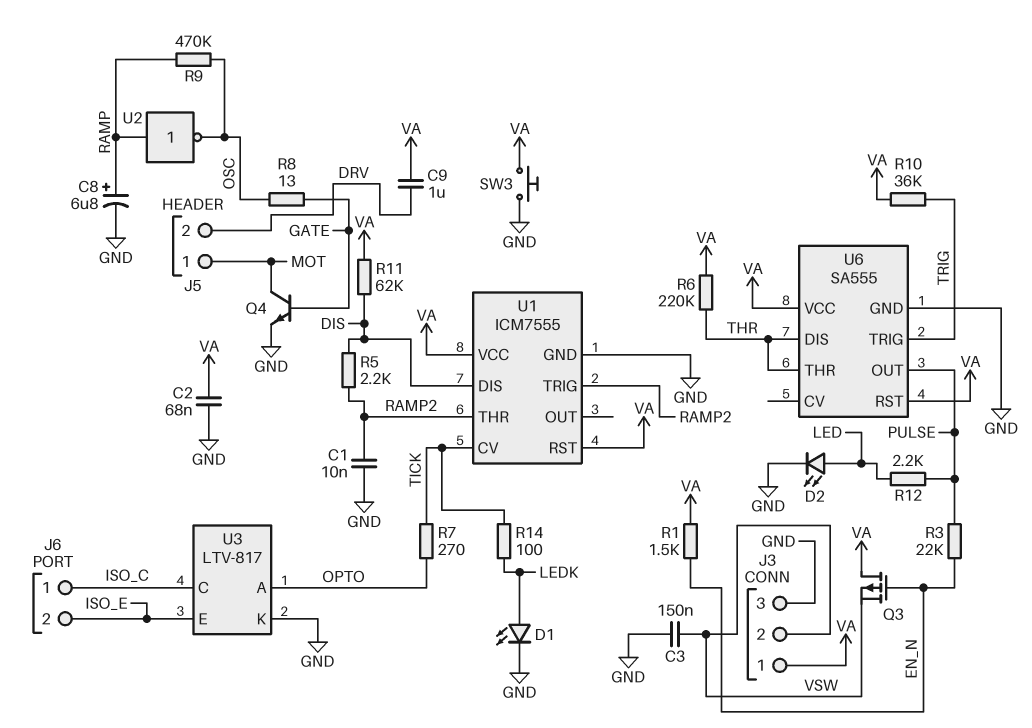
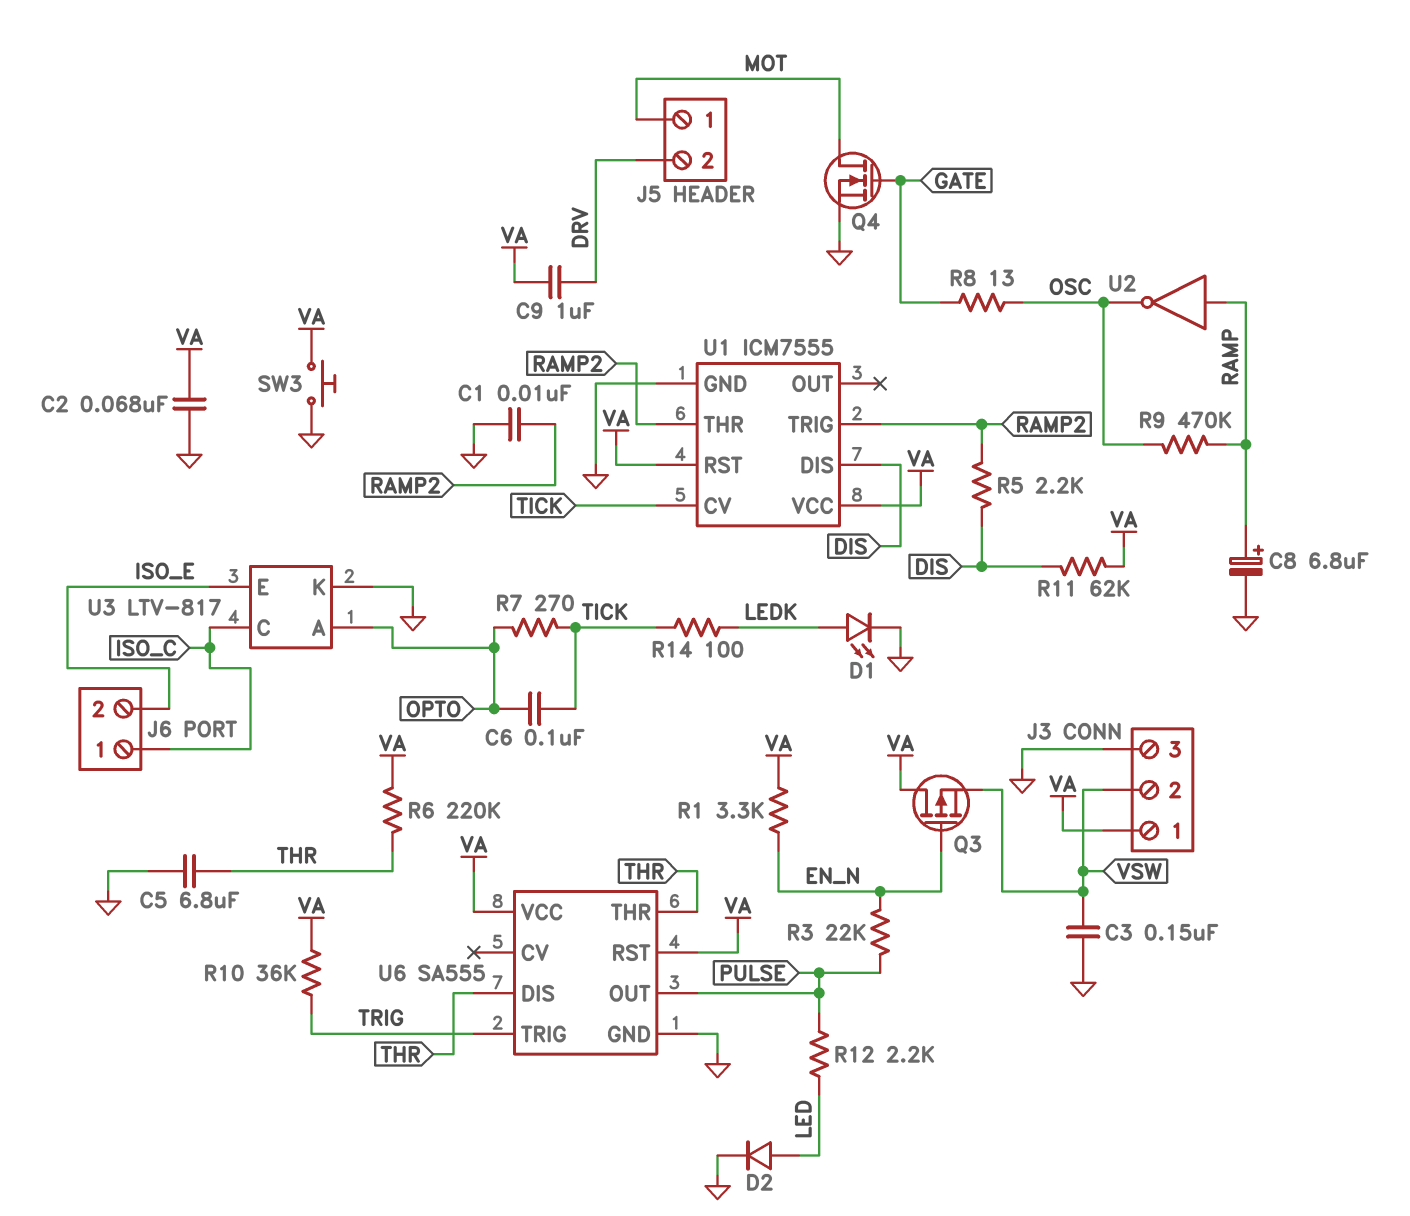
C5: none -> 6.8uF (GND, THR)
C6: none -> 100nF (OPTO, TICK)
D2: LED (A LED, K GND) -> diode (A LED, K GND)
Q4: NPN (B GATE, C MOT, E GND) -> NMOS (G GATE, D MOT, S GND)
R1: 1.5k (EN_N, VA) -> 3.3k (EN_N, VA)

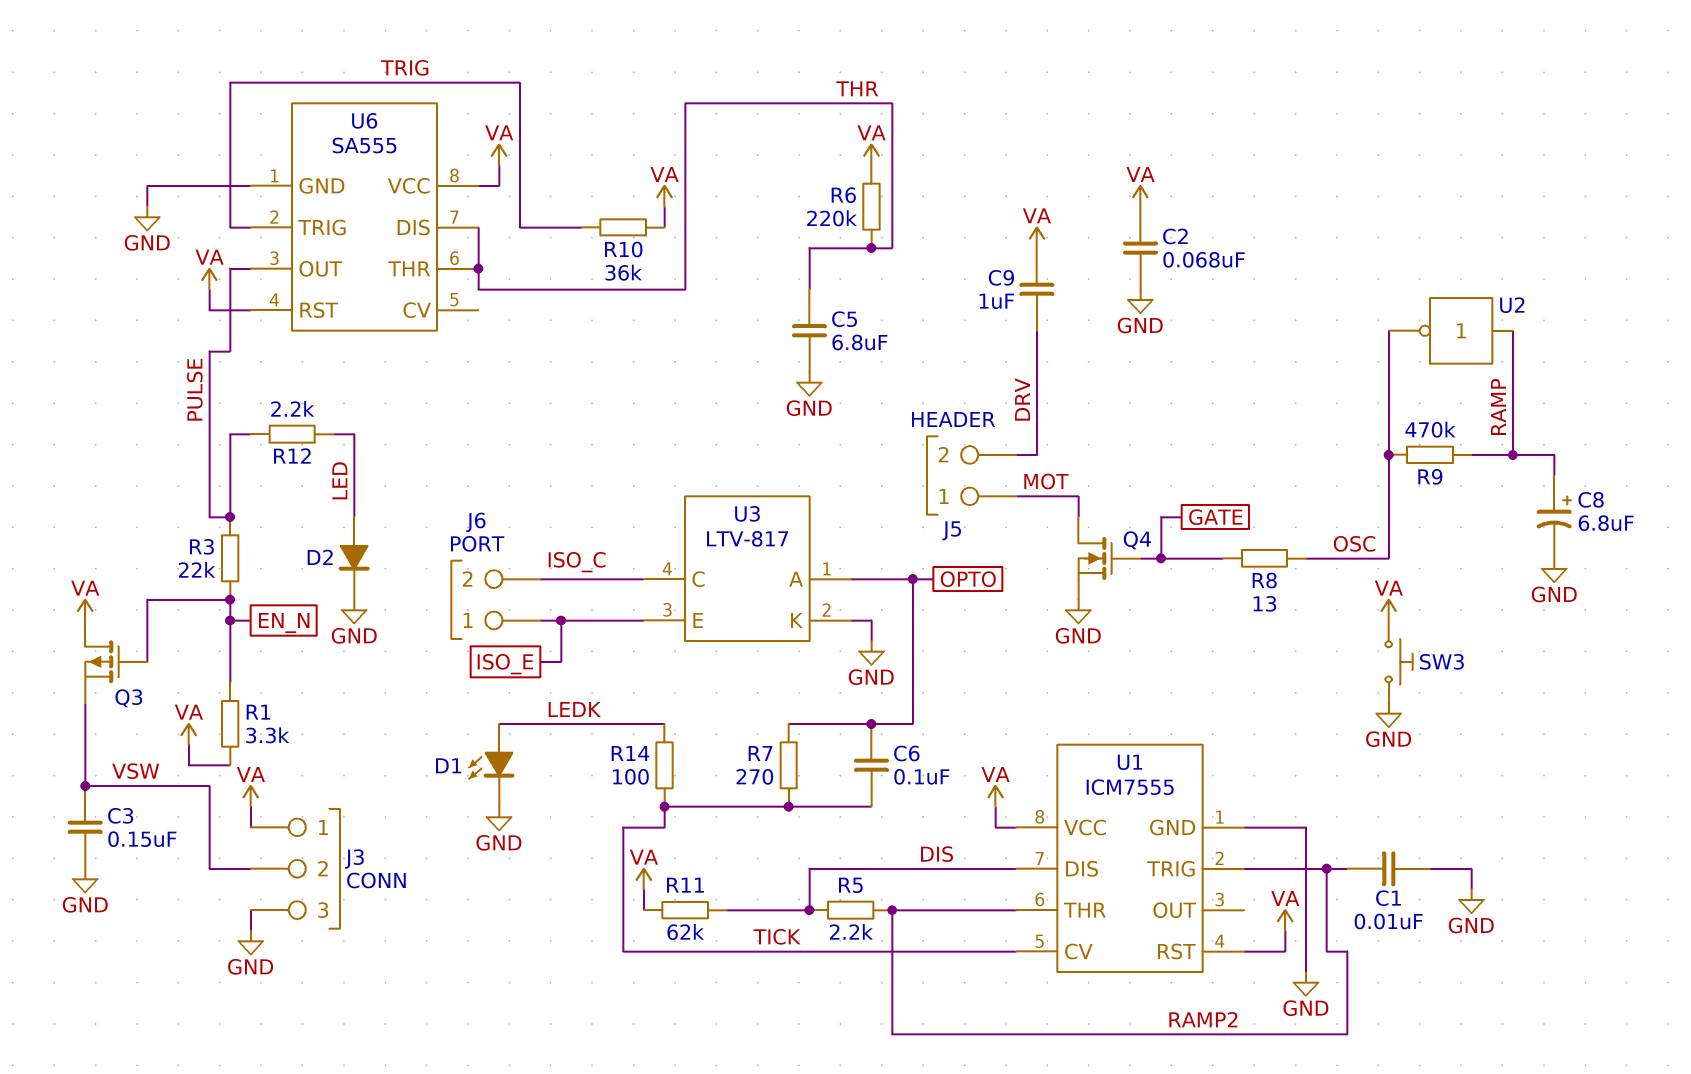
J6 pin 1: ISO_C -> ISO_E
J6 pin 2: ISO_E -> ISO_C

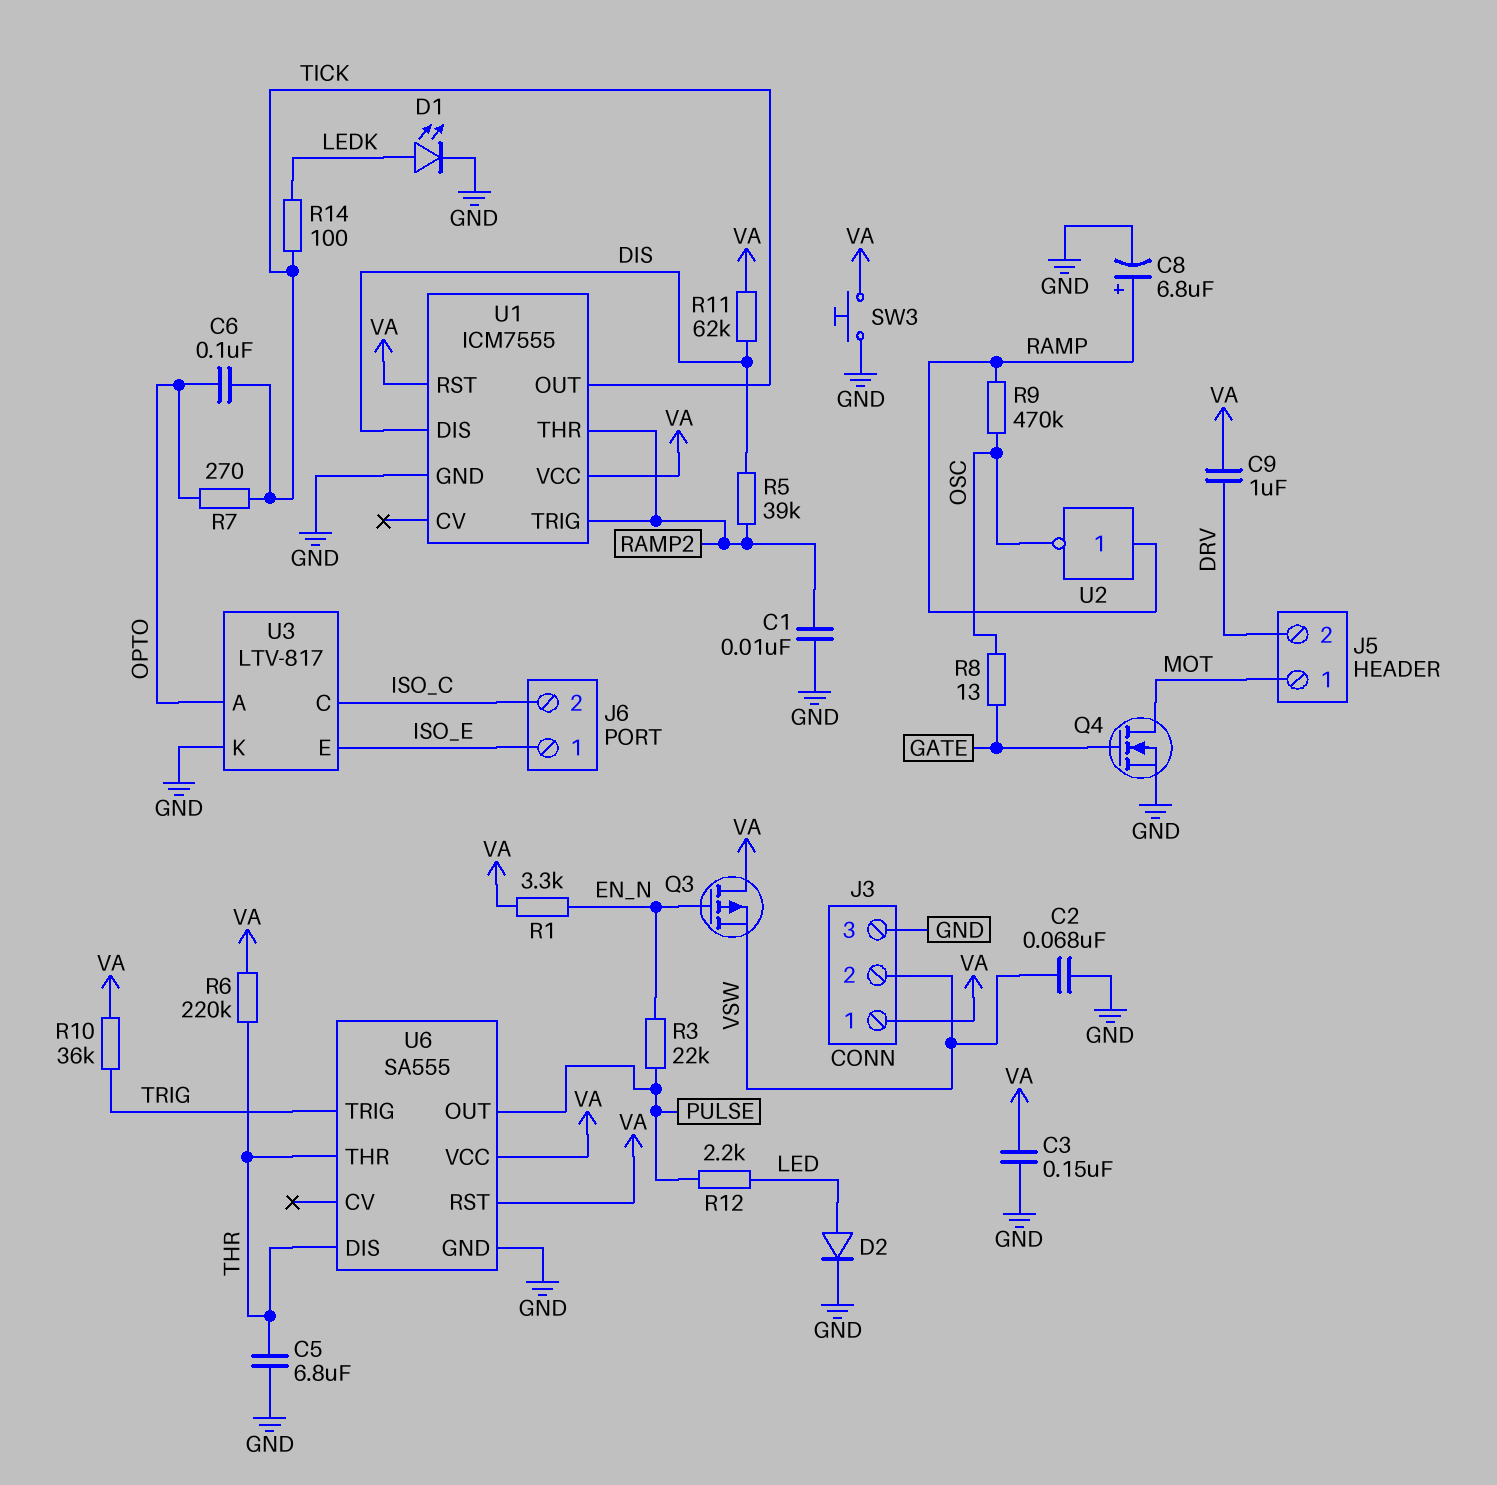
C2: 68nF (GND, VA) -> 68nF (GND, VSW)
C3: 150nF (GND, VSW) -> 150nF (GND, VA)
R5: 2.2k (DIS, RAMP2) -> 39k (DIS, RAMP2)
U1 pin CV: TICK -> none
U1 pin OUT: none -> TICK

